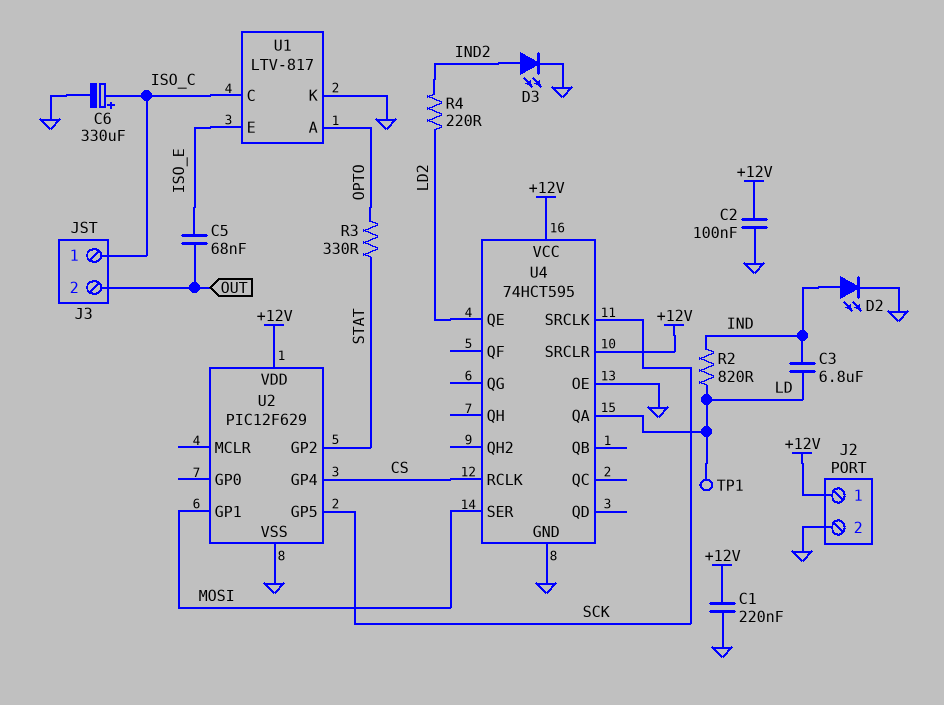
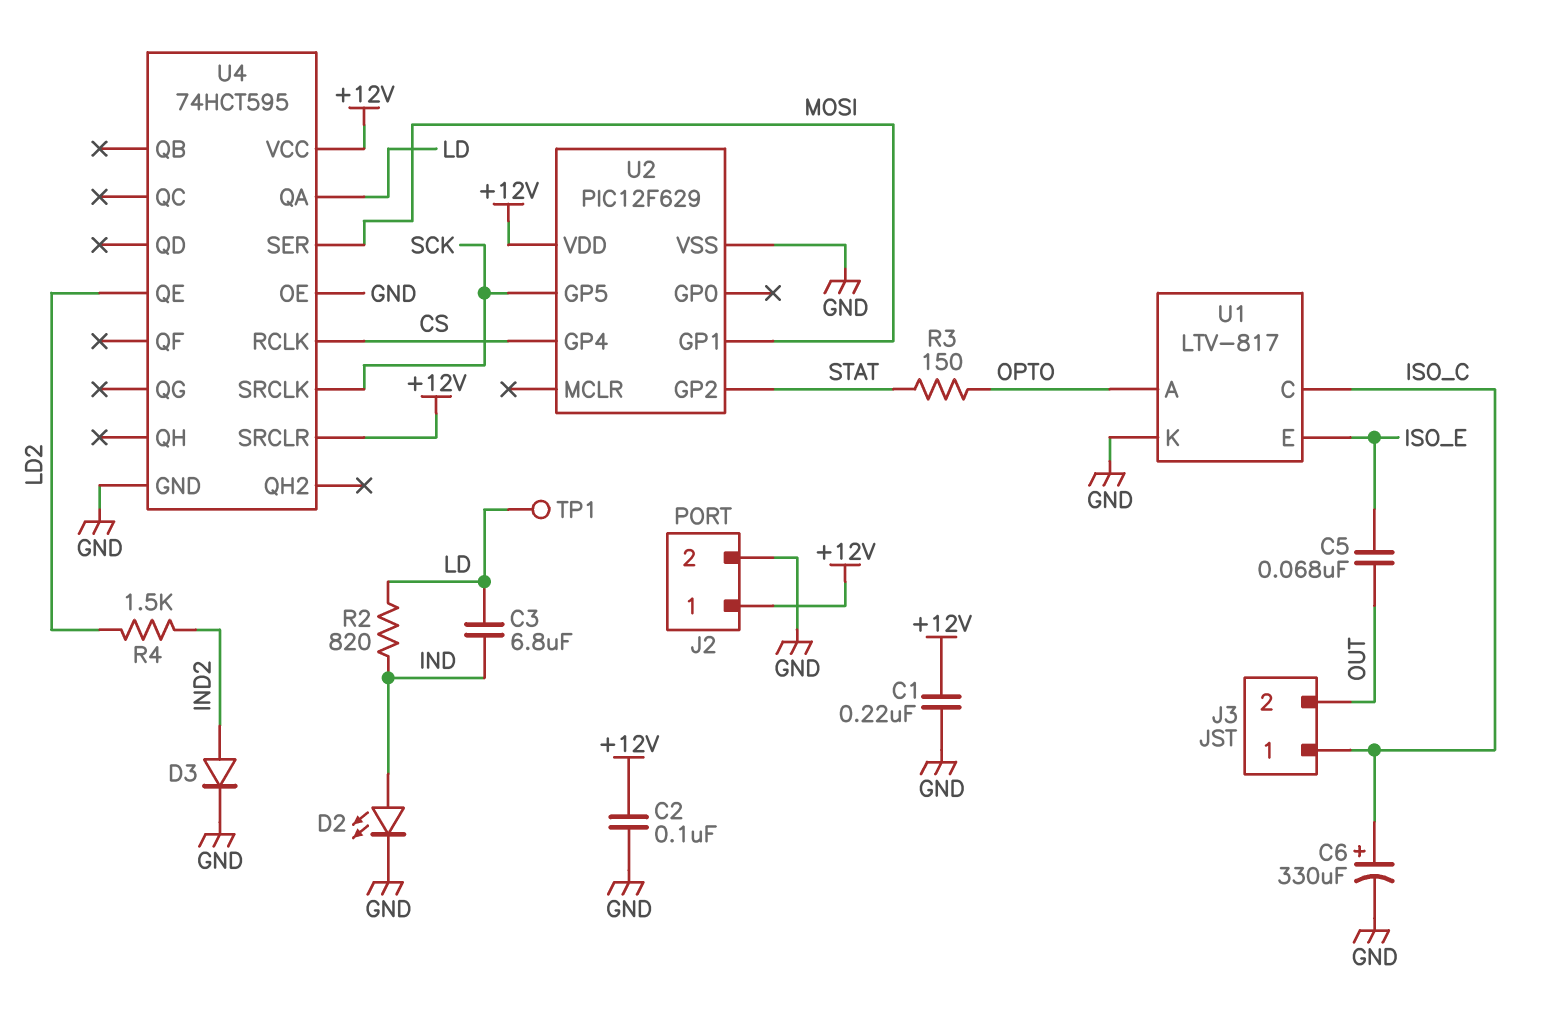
D3: LED (A IND2, K GND) -> diode (A IND2, K GND)
R3: 330 (OPTO, STAT) -> 150 (OPTO, STAT)
R4: 220 (IND2, LD2) -> 1.5k (IND2, LD2)

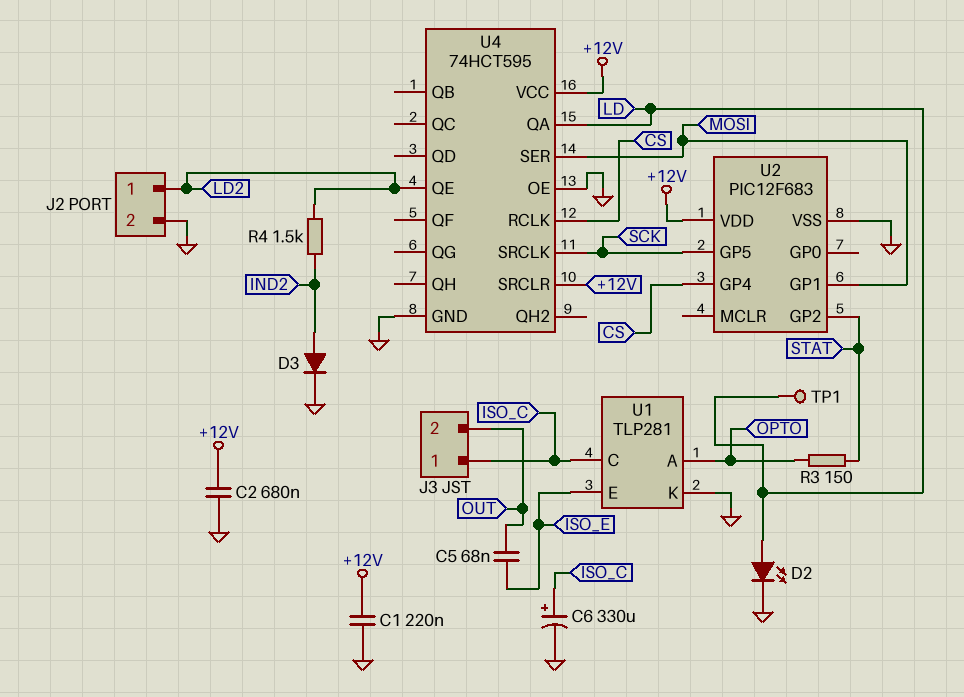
C2: 100nF (+12V, GND) -> 680nF (+12V, GND)
C3: 6.8uF (IND, LD) -> none
D2: LED (A IND, K GND) -> LED (A LD, K GND)
J2 pin 1: +12V -> LD2
R2: 820 (IND, LD) -> none
U1: LTV-817 -> TLP281
U2: PIC12F629 -> PIC12F683

